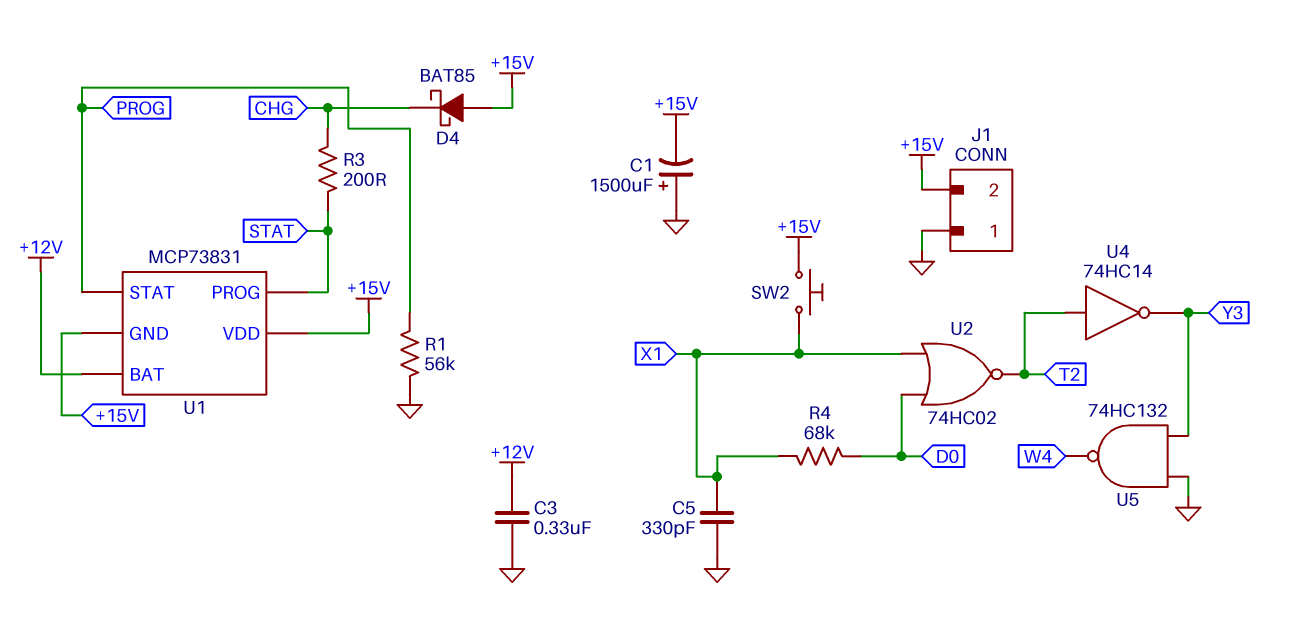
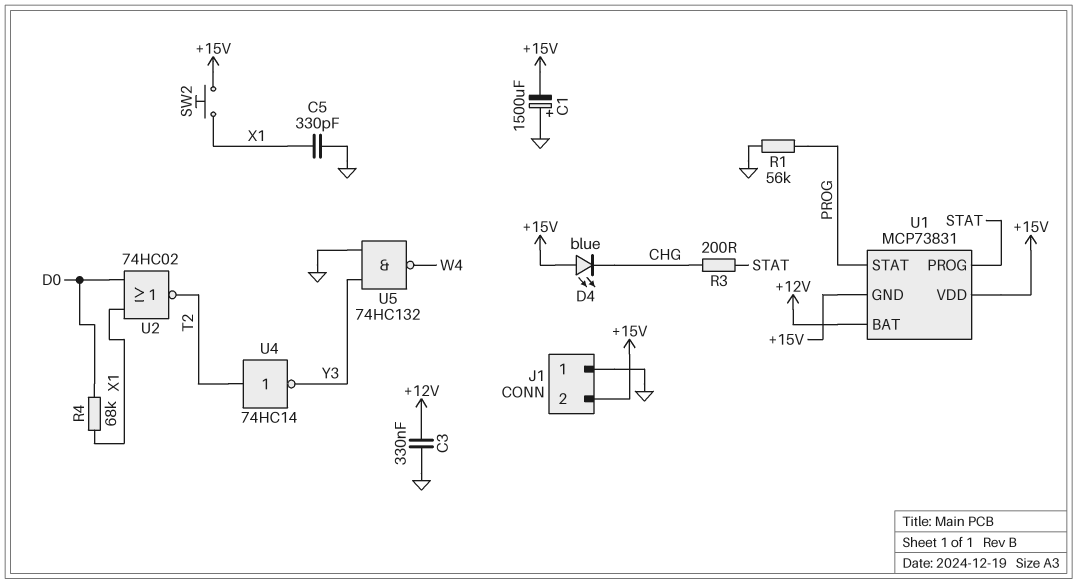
D4: schottky BAT85 (A +15V, K CHG) -> LED blue (A +15V, K CHG)

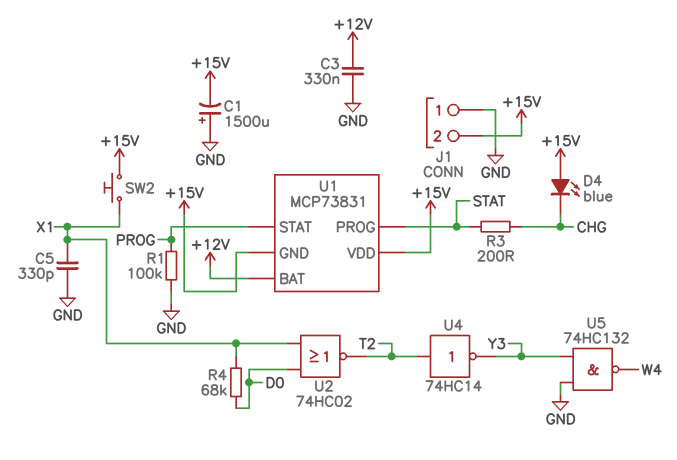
R1: 56k (GND, PROG) -> 100k (GND, PROG)

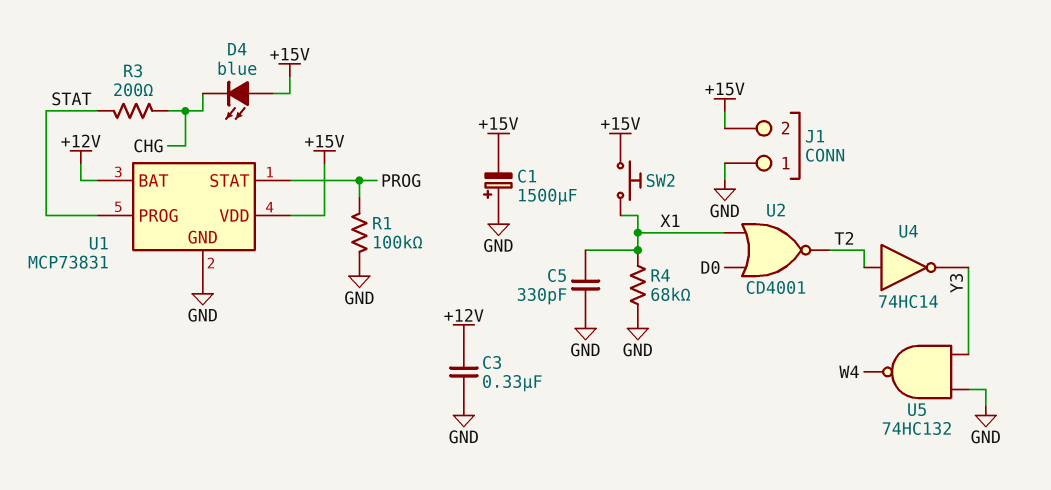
R4: 68k (D0, X1) -> 68k (GND, X1)
U1 pin GND: +15V -> GND
U2: NOR 74HC02 (in D0, in X1, out T2) -> NOR CD4001 (in D0, in X1, out T2)

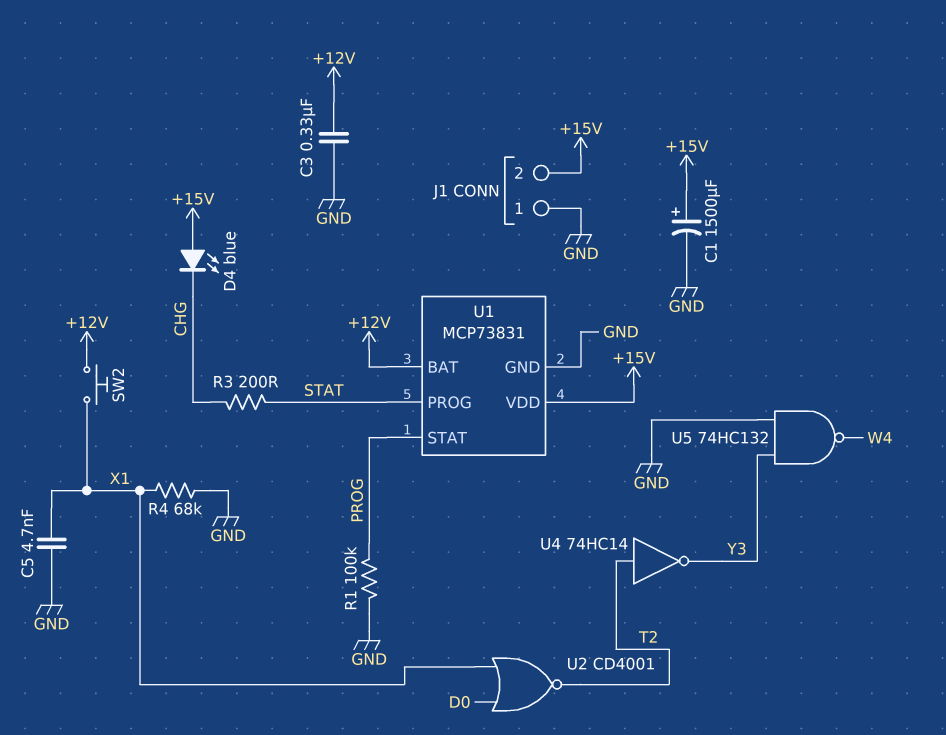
C1: 1500uF (plus GND, minus +15V) -> 1500uF (plus +15V, minus GND)
C5: 330pF (GND, X1) -> 4.7nF (GND, X1)
SW2: button (+15V, X1) -> button (+12V, X1)

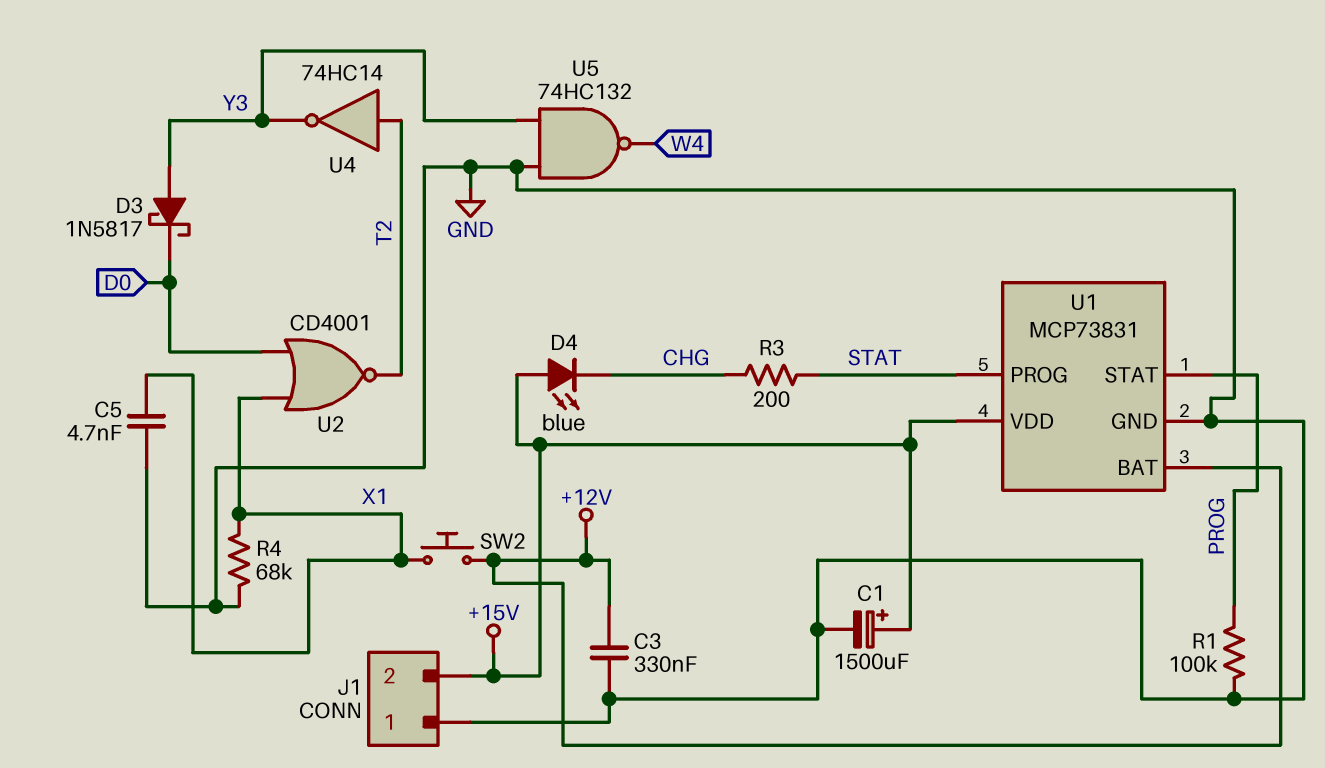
D3: none -> schottky 1N5817 (A Y3, K D0)

